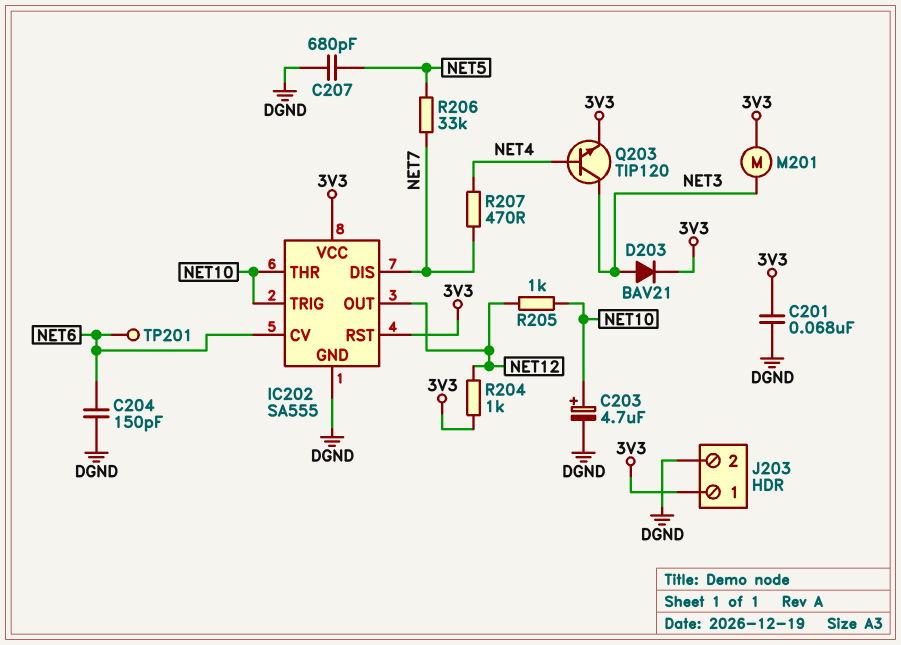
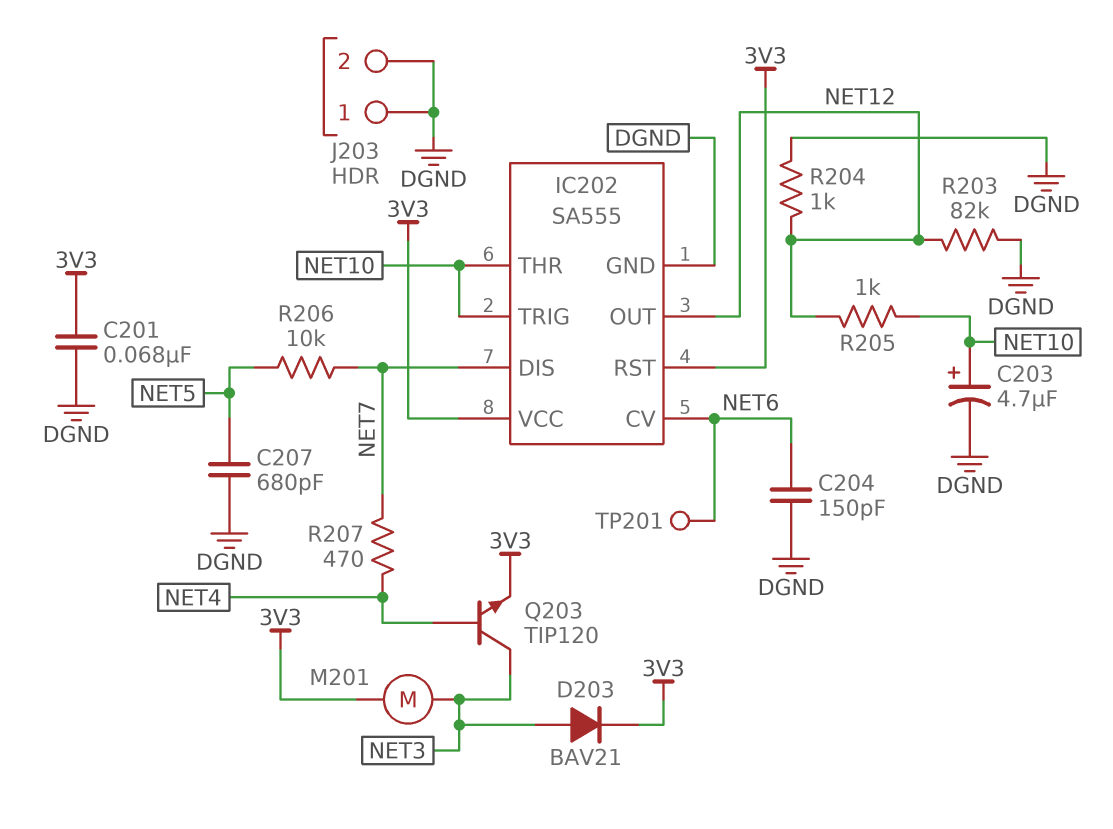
J203 pin 1: 3V3 -> DGND
R203: none -> 82k (DGND, NET12)
R204: 1k (3V3, NET12) -> 1k (DGND, NET12)
R206: 33k (NET5, NET7) -> 10k (NET5, NET7)

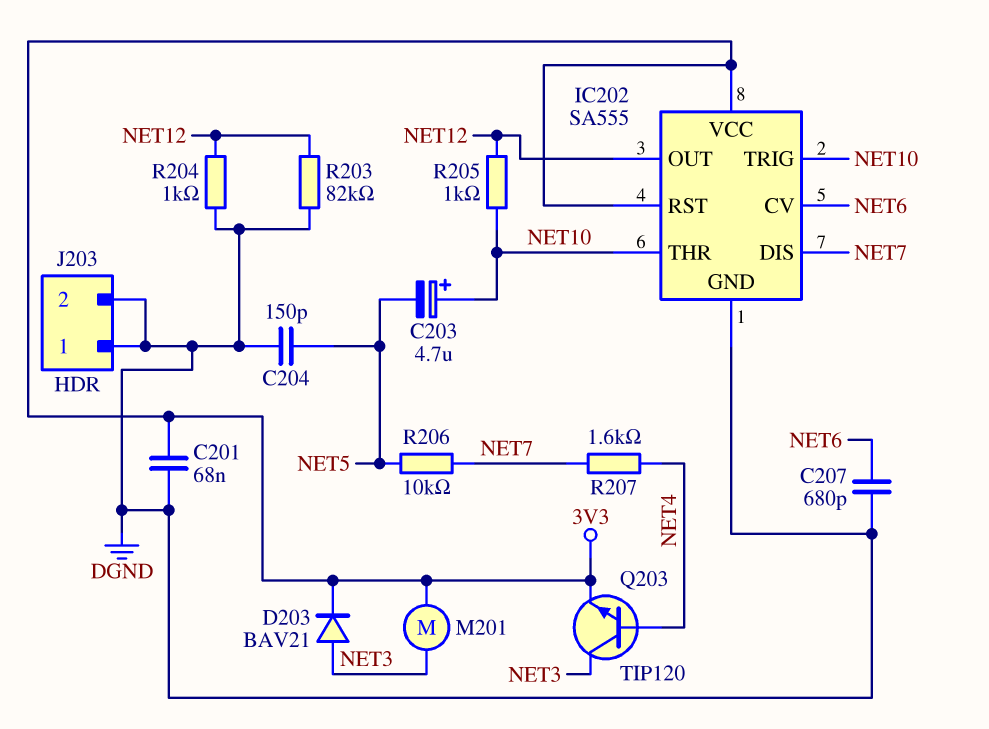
C203: 4.7uF (plus NET10, minus DGND) -> 4.7uF (plus NET10, minus NET5)
C204: 150pF (DGND, NET6) -> 150pF (DGND, NET5)
C207: 680pF (DGND, NET5) -> 680pF (DGND, NET6)
R207: 470 (NET4, NET7) -> 1.6k (NET4, NET7)
TP201: test point (NET6) -> none

